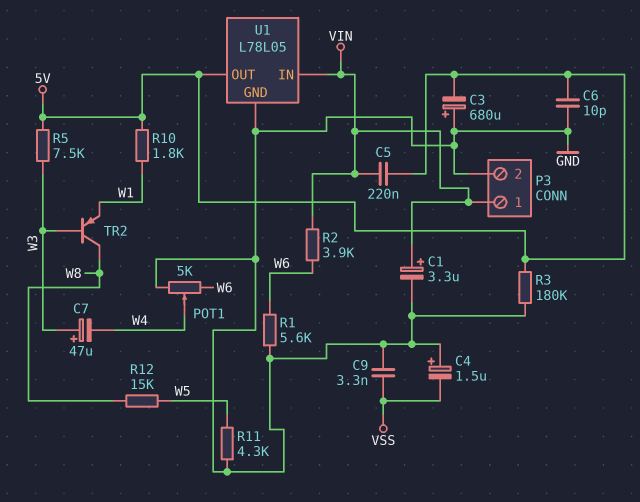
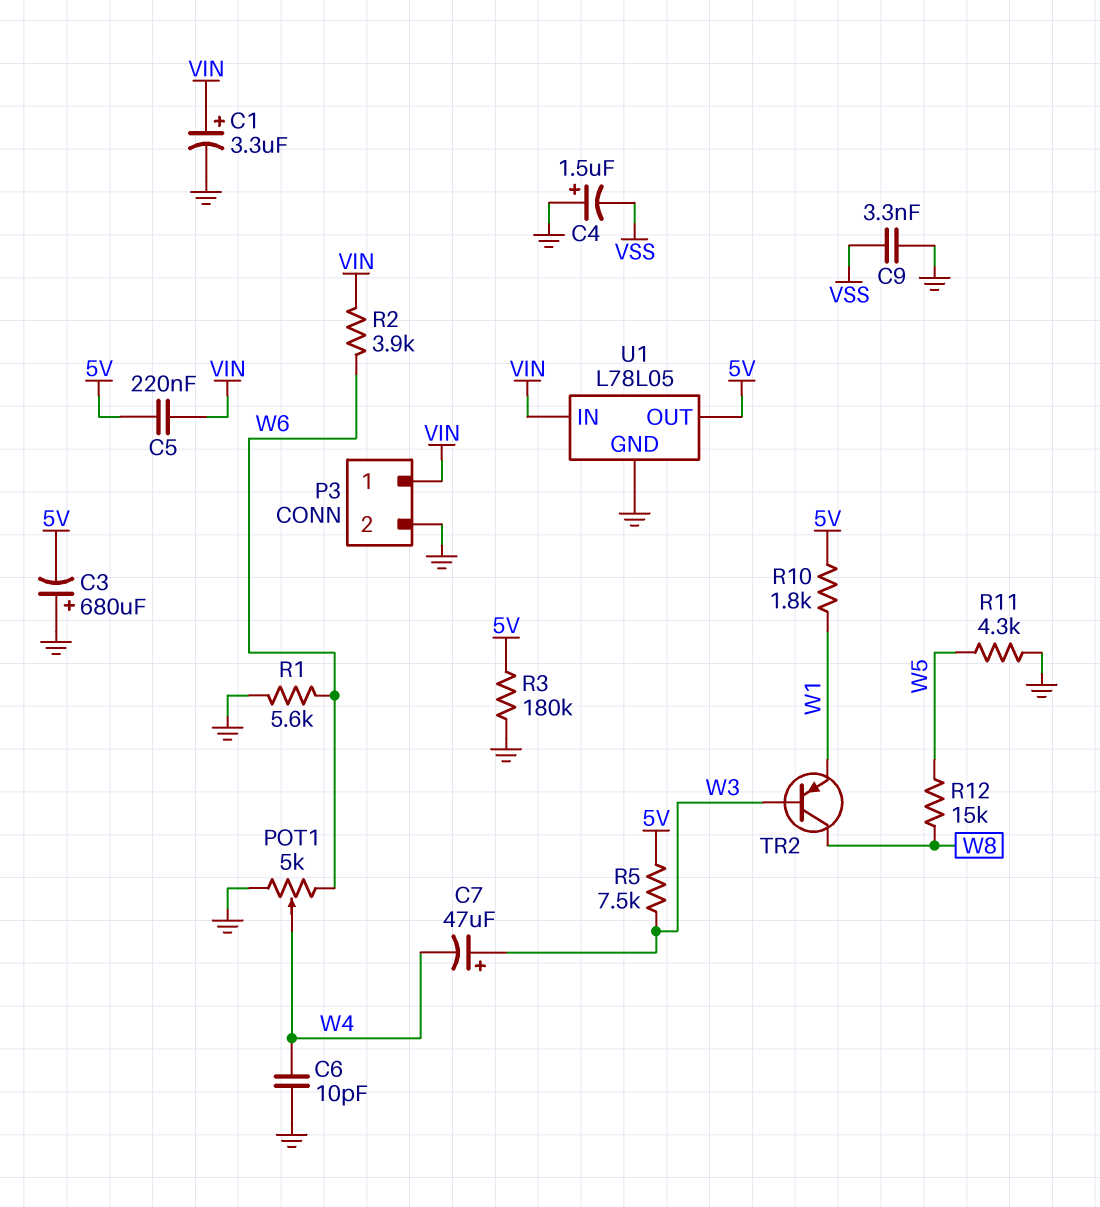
C6: 10pF (5V, GND) -> 10pF (GND, W4)

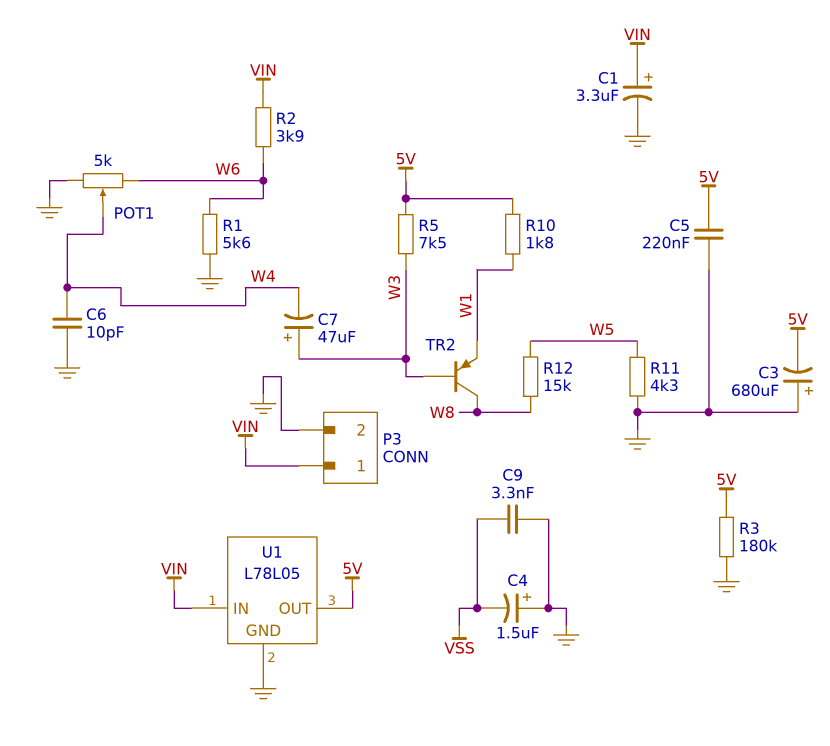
C5: 220nF (5V, VIN) -> 220nF (5V, GND)

